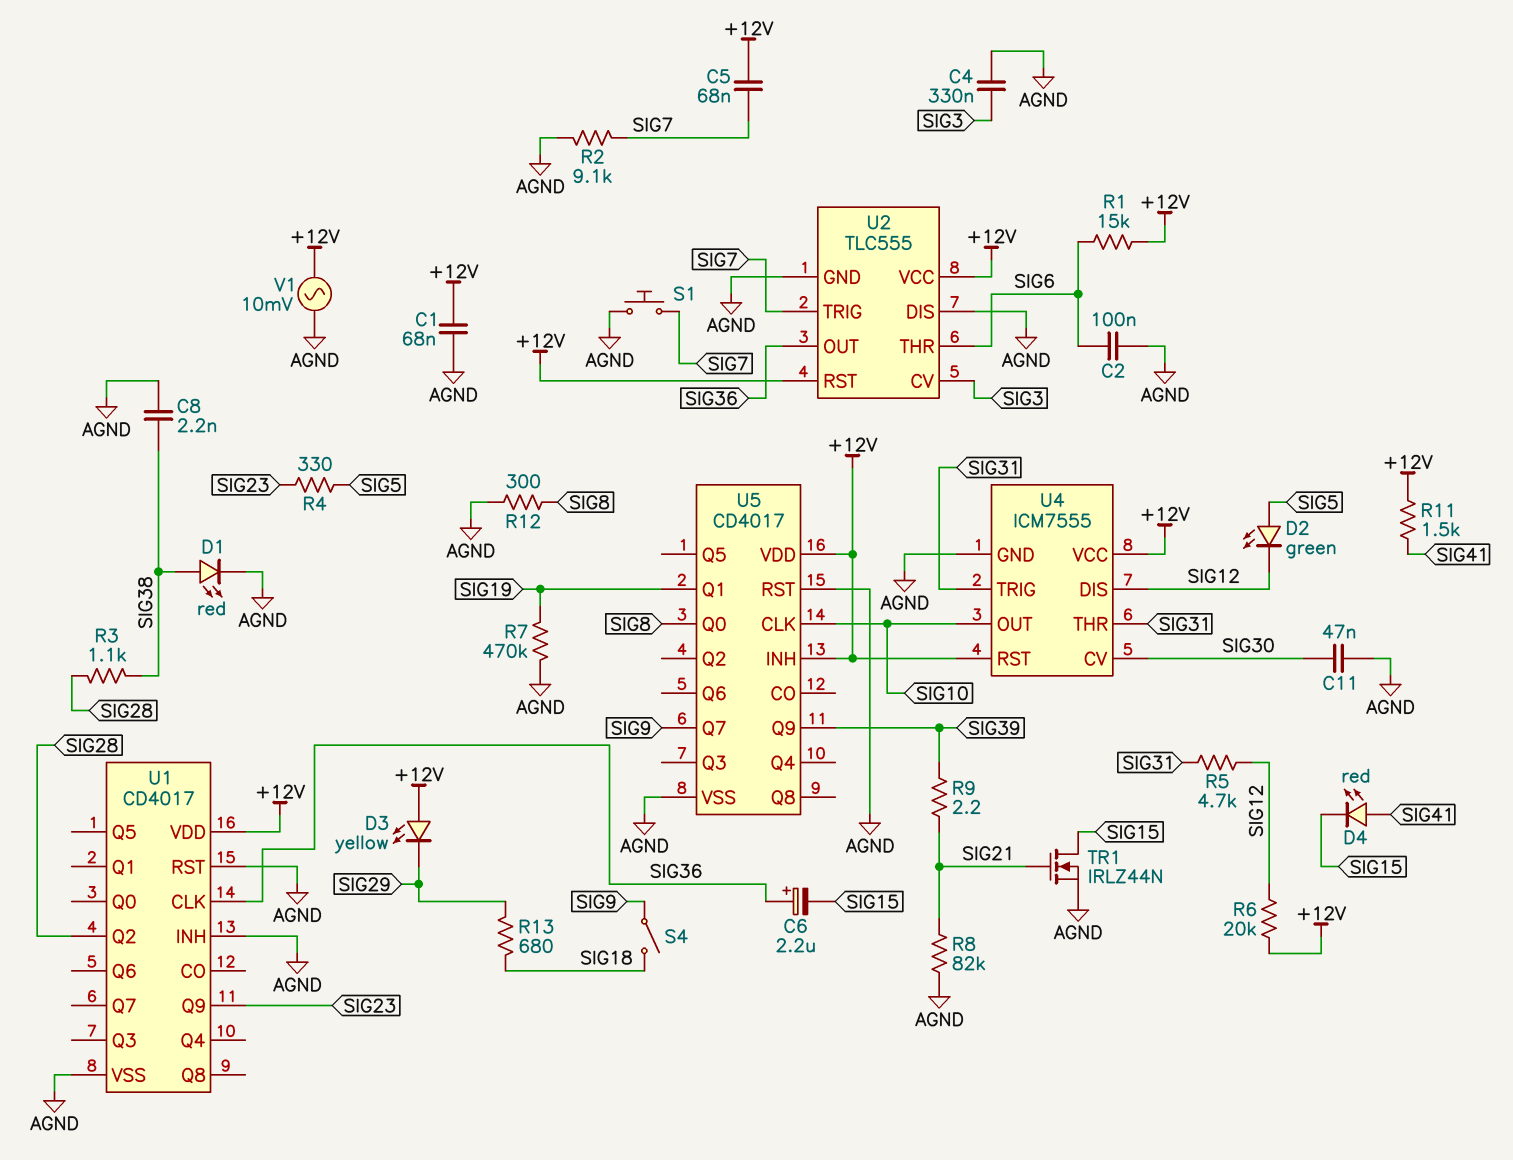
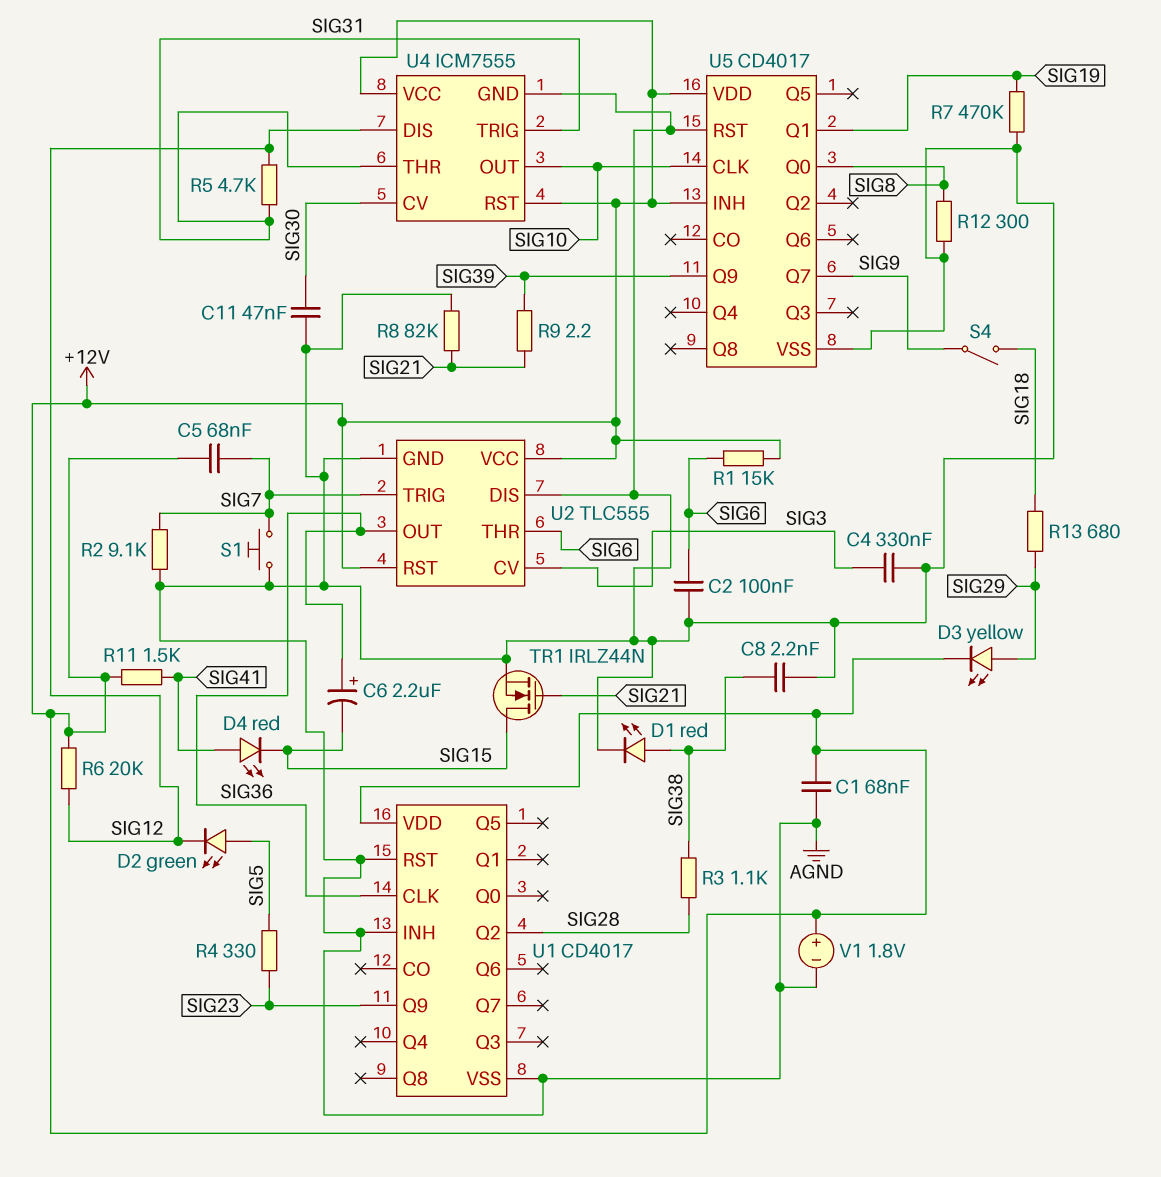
D3: LED yellow (A +12V, K SIG29) -> LED yellow (A SIG29, K +12V)
V1: AC 10mV (+12V, AGND) -> 1.8V (plus +12V, minus AGND)

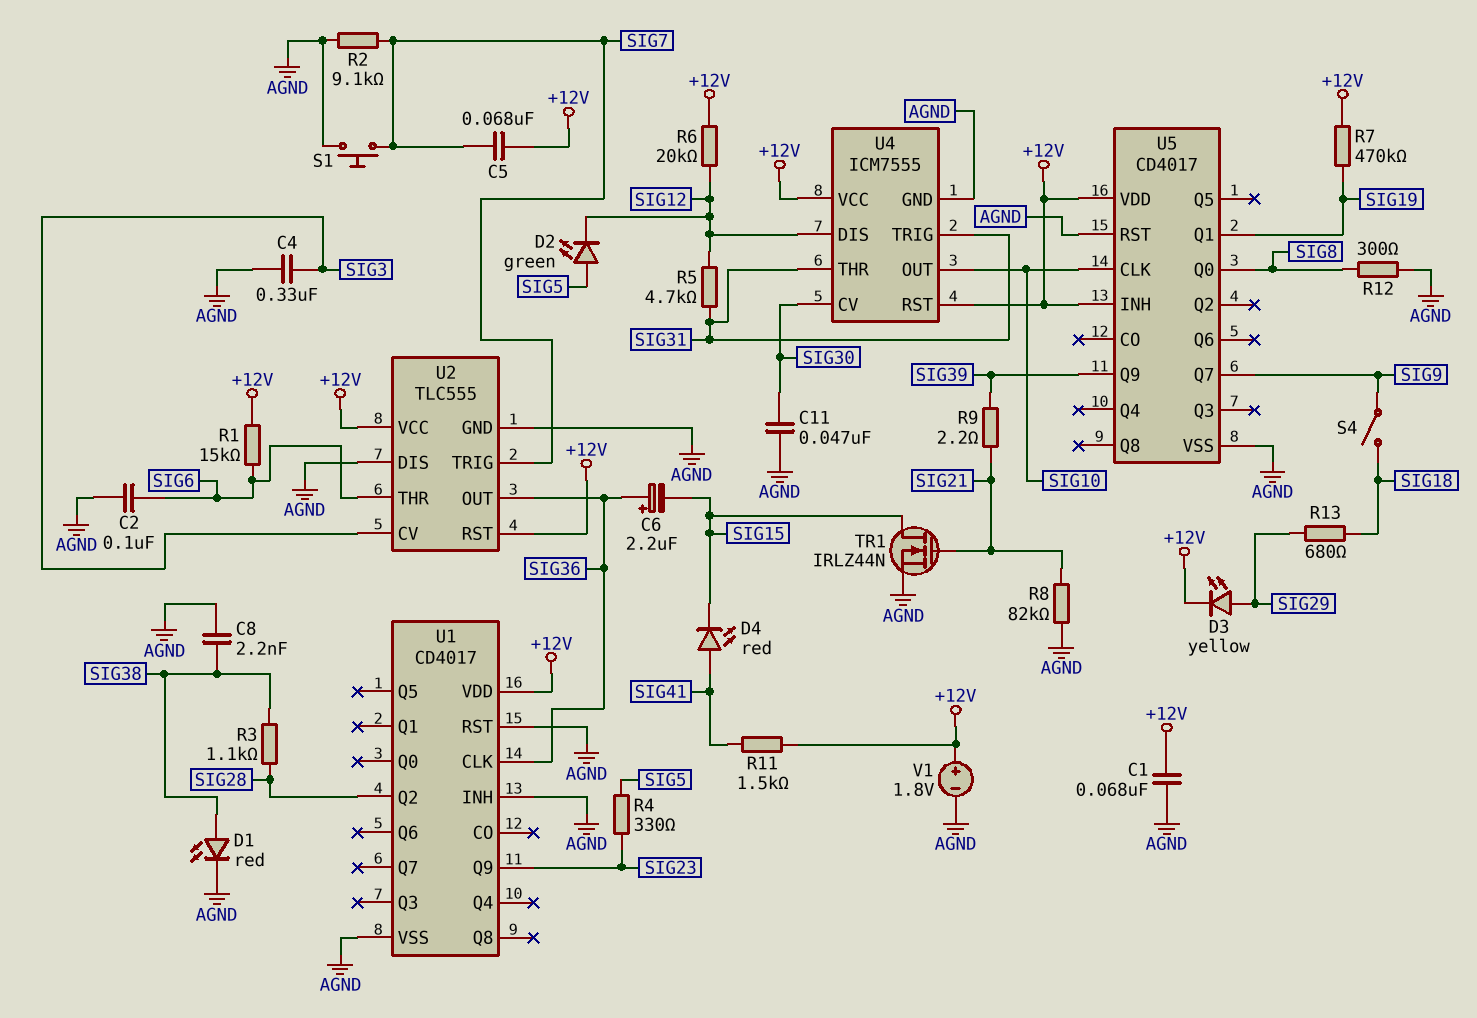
R7: 470k (AGND, SIG19) -> 470k (+12V, SIG19)

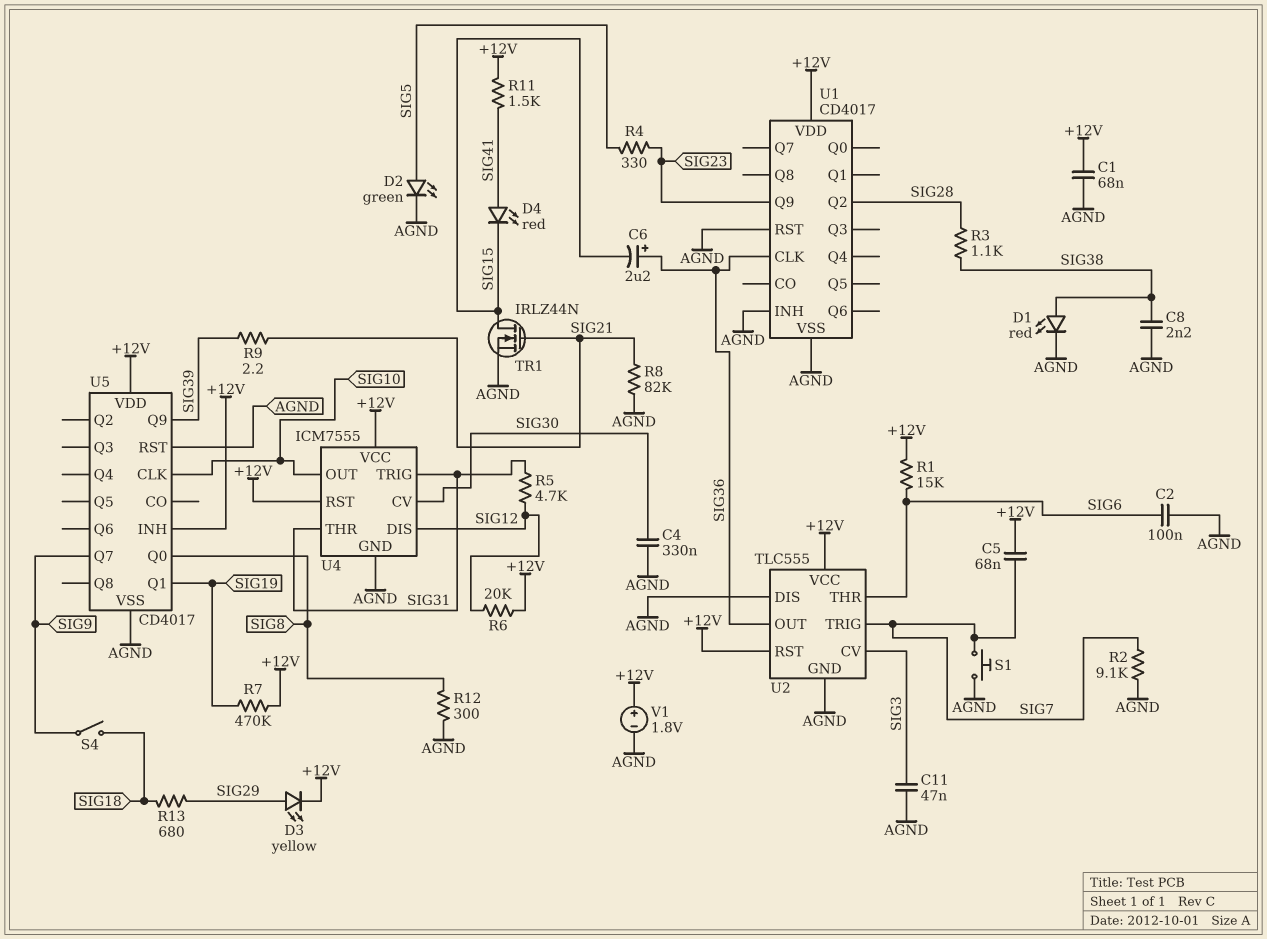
C4: 330nF (AGND, SIG3) -> 330nF (AGND, SIG30)
C11: 47nF (AGND, SIG30) -> 47nF (AGND, SIG3)
D2: LED green (A SIG5, K SIG12) -> LED green (A SIG5, K AGND)

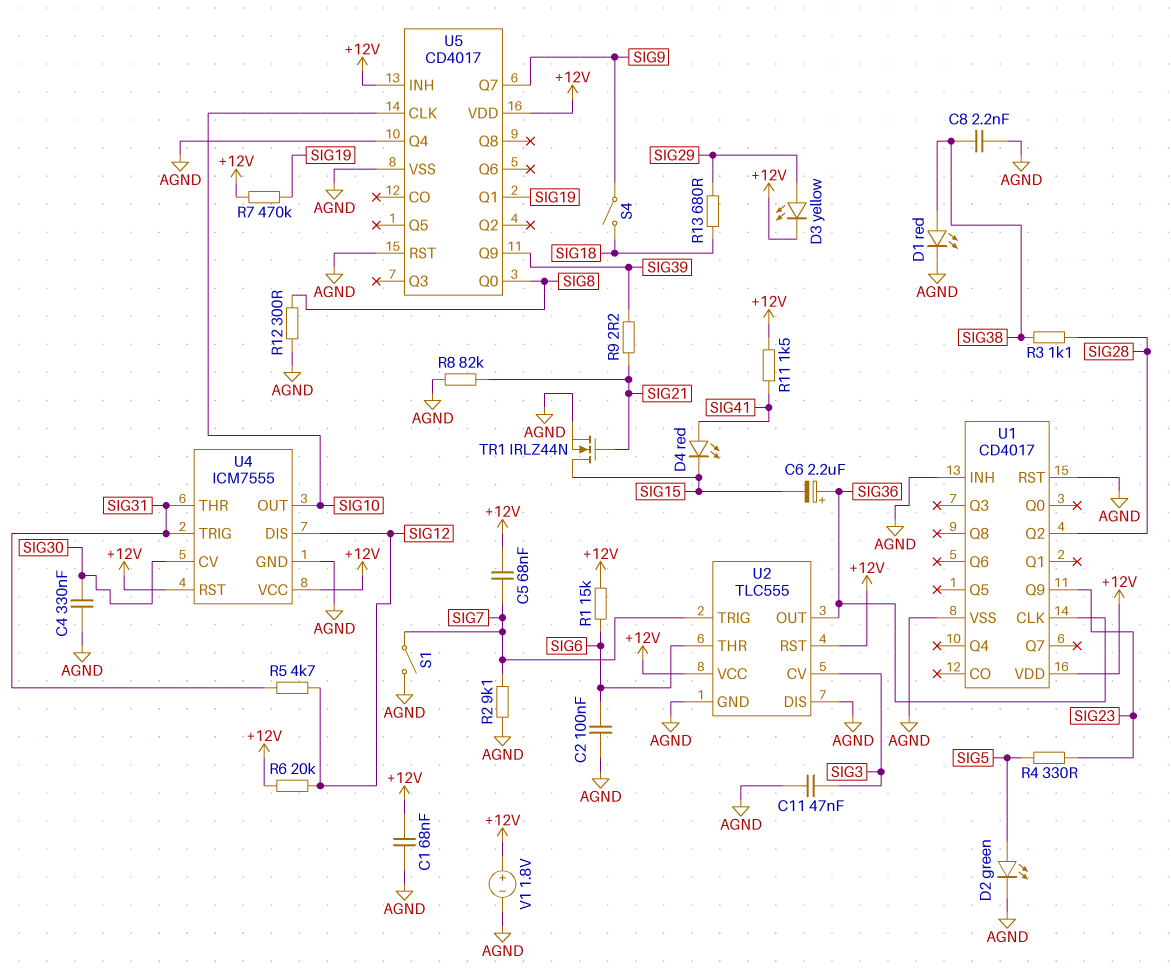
S1: button (AGND, SIG7) -> switch (AGND, SIG7)
U5 pin Q4: none -> AGND

